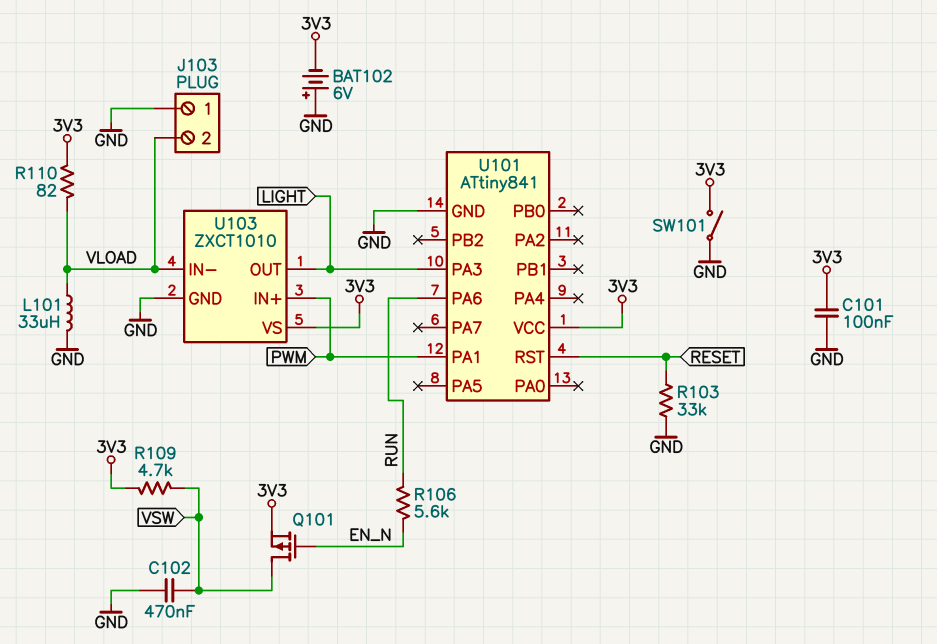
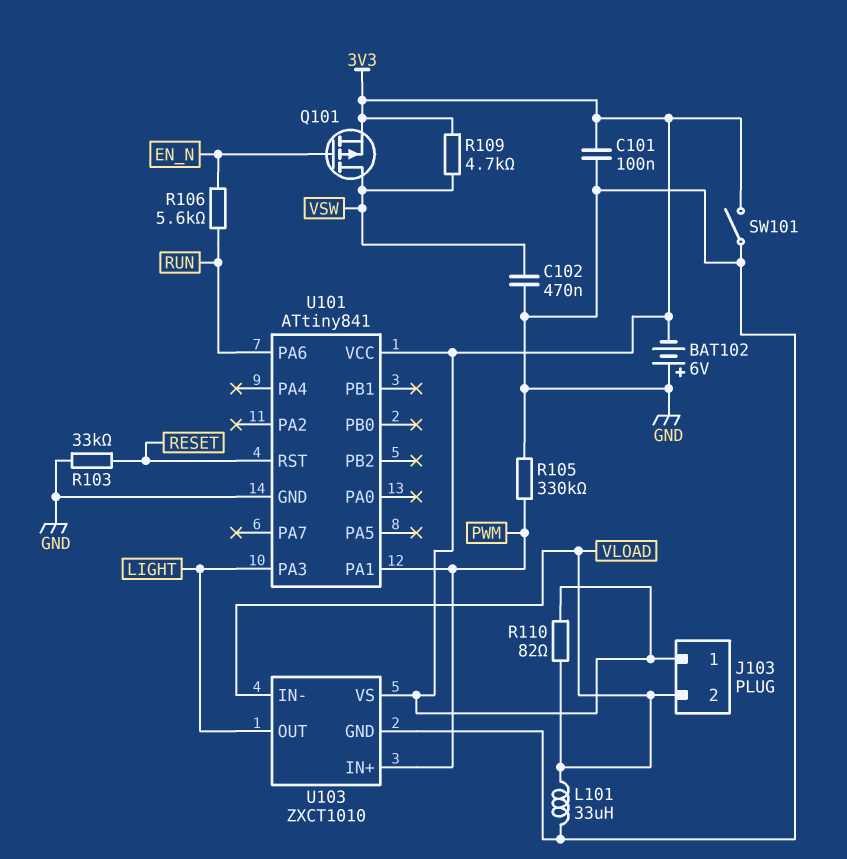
J103 pin 1: GND -> 3V3
R105: none -> 330k (GND, PWM)

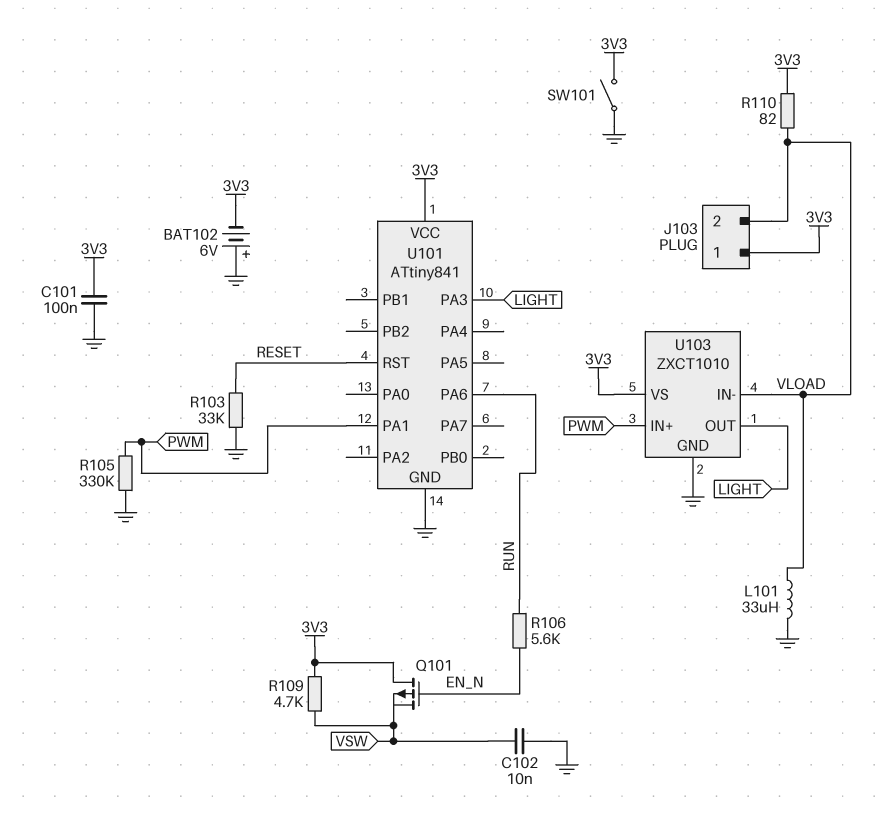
C102: 470nF (GND, VSW) -> 10nF (GND, VSW)
Q101: PMOS (G EN_N, D VSW, S 3V3) -> PMOS (G EN_N, D 3V3, S VSW)

